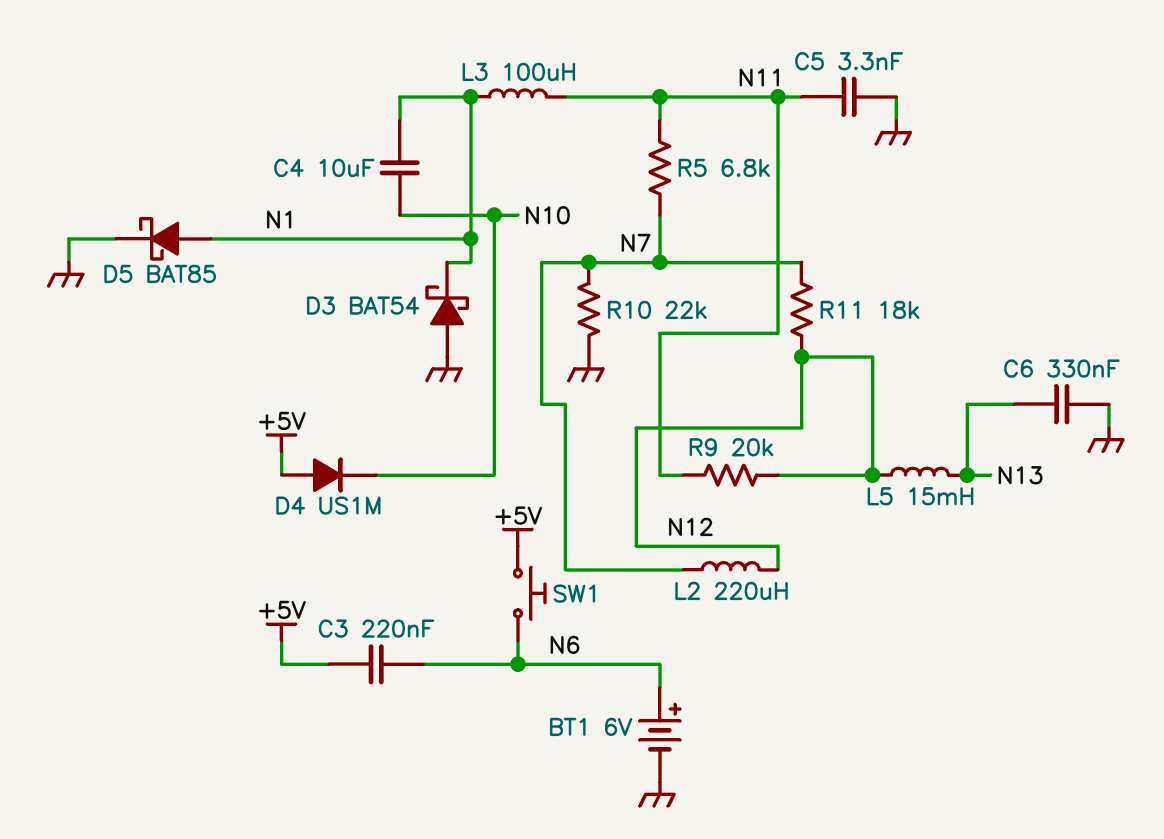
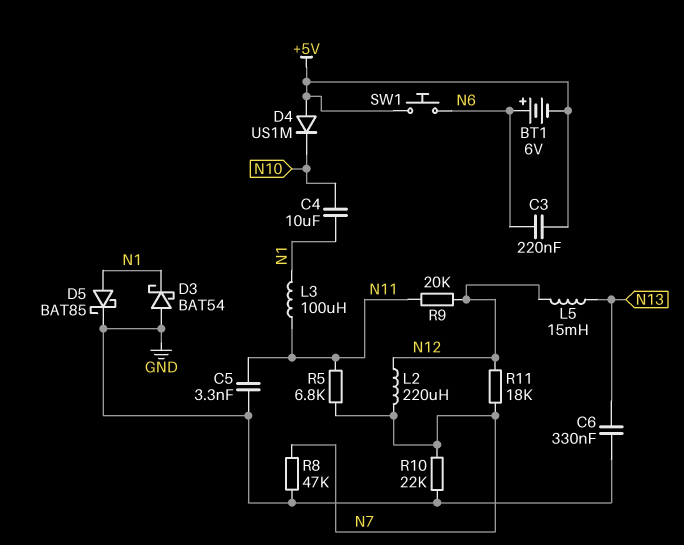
BT1: 6V (plus N6, minus GND) -> 6V (plus N6, minus +5V)
R8: none -> 47k (GND, N7)

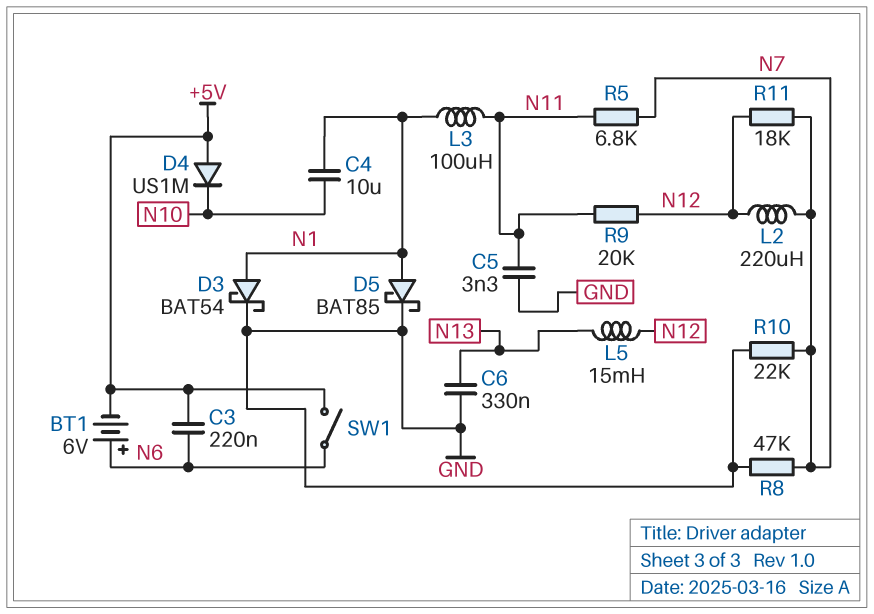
D3: schottky BAT54 (A GND, K N1) -> schottky BAT54 (A N1, K GND)
SW1: button (+5V, N6) -> switch (+5V, N6)

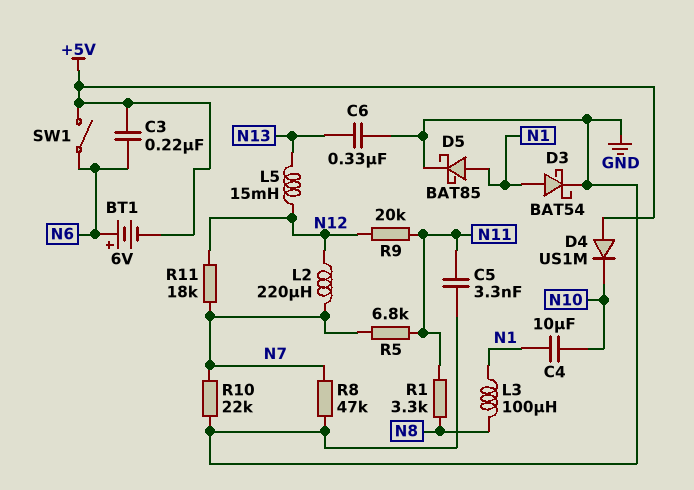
L3: 100uH (N1, N11) -> 100uH (N1, N8)
R1: none -> 3.3k (N8, N11)

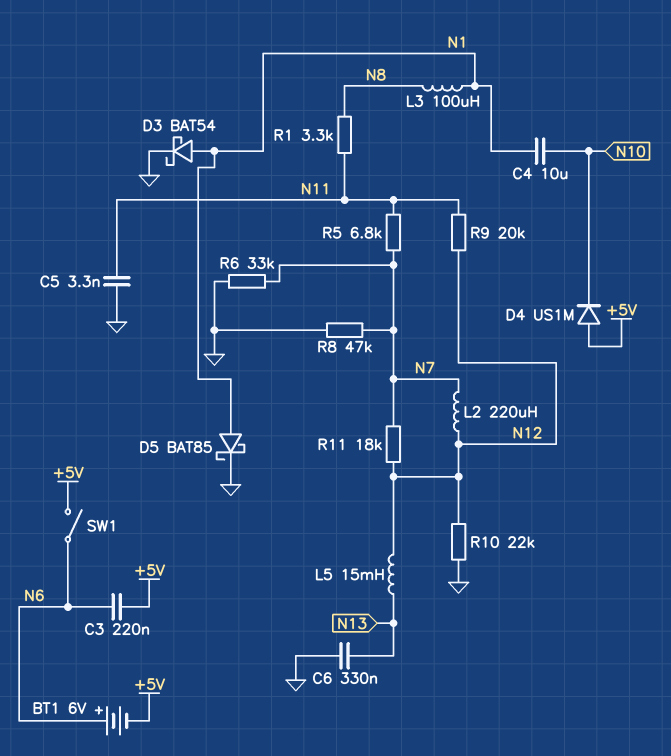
R6: none -> 33k (GND, N7)
R10: 22k (GND, N7) -> 22k (GND, N12)

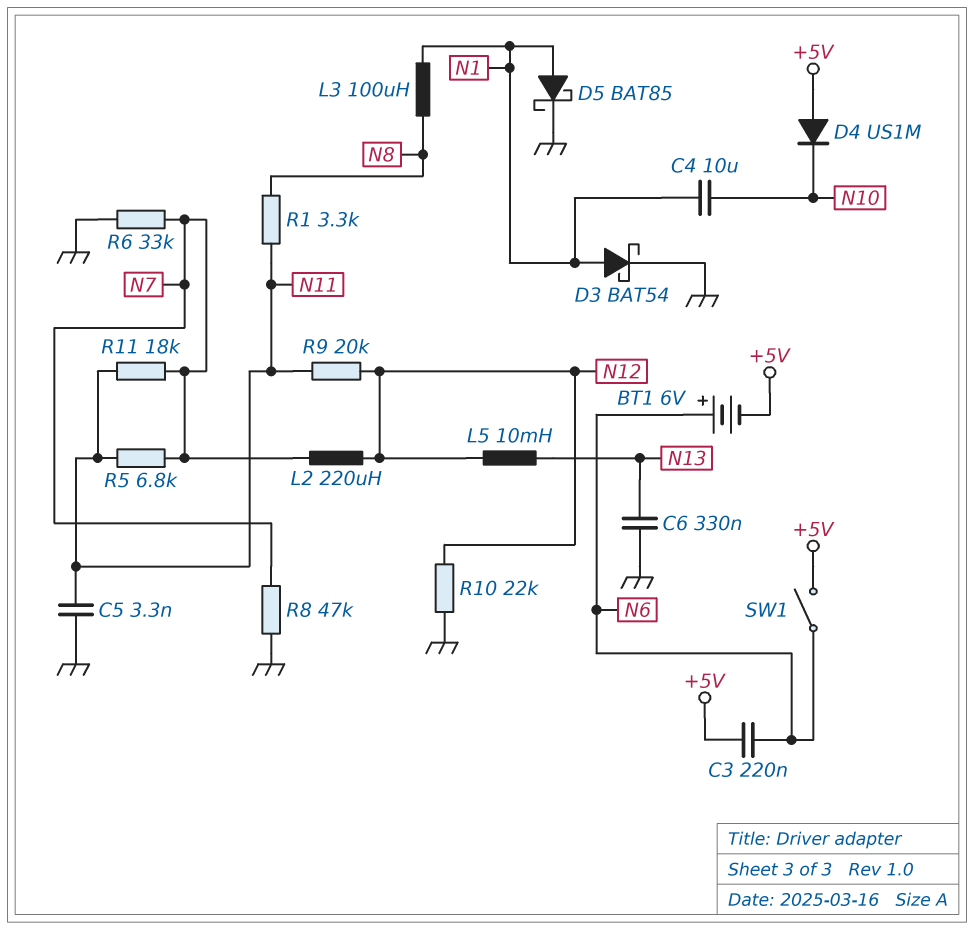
L5: 15mH (N12, N13) -> 10mH (N12, N13)
R11: 18k (N7, N12) -> 18k (N7, N11)

